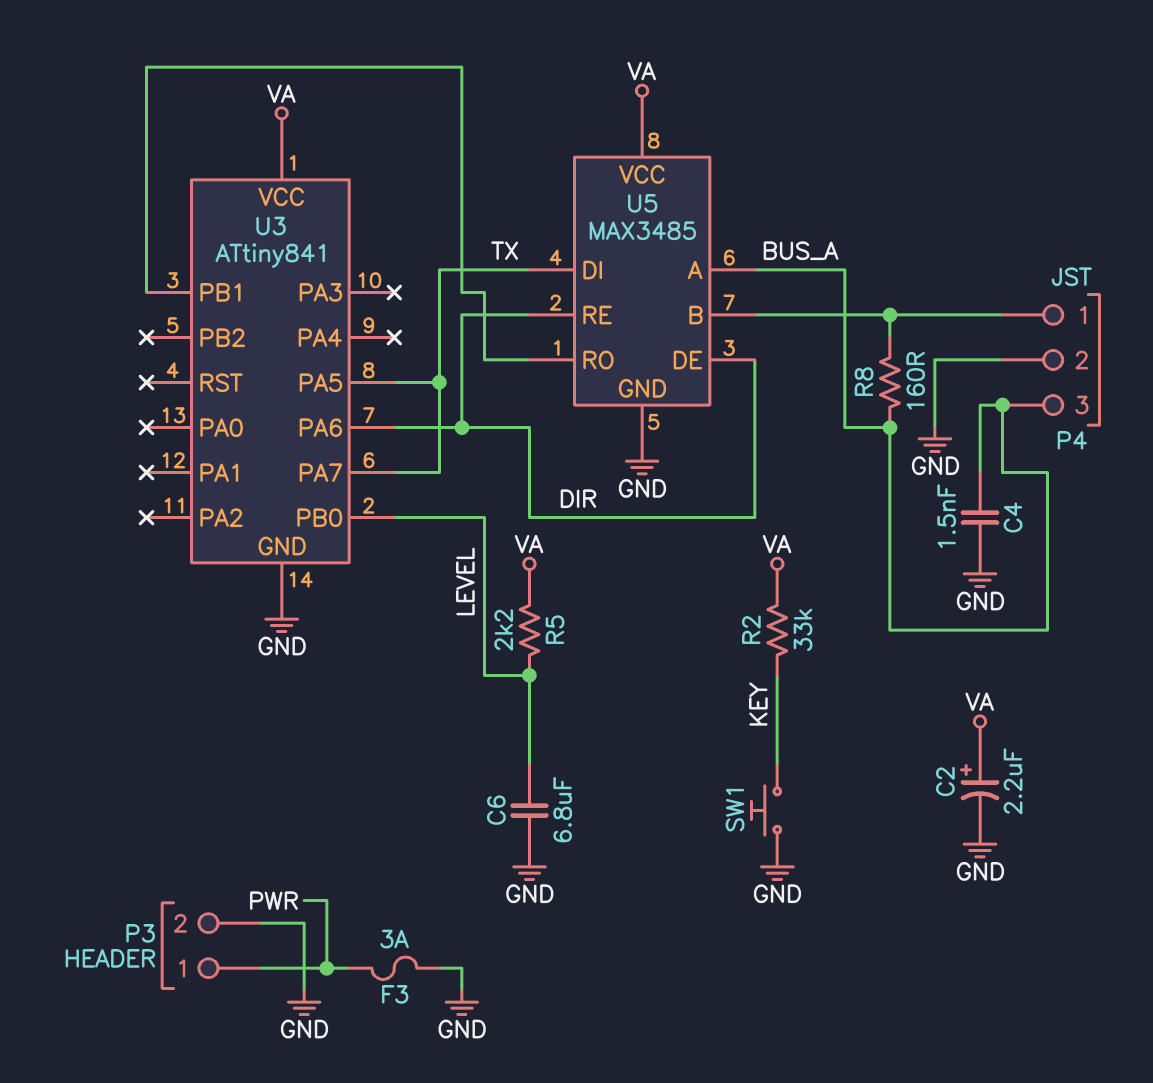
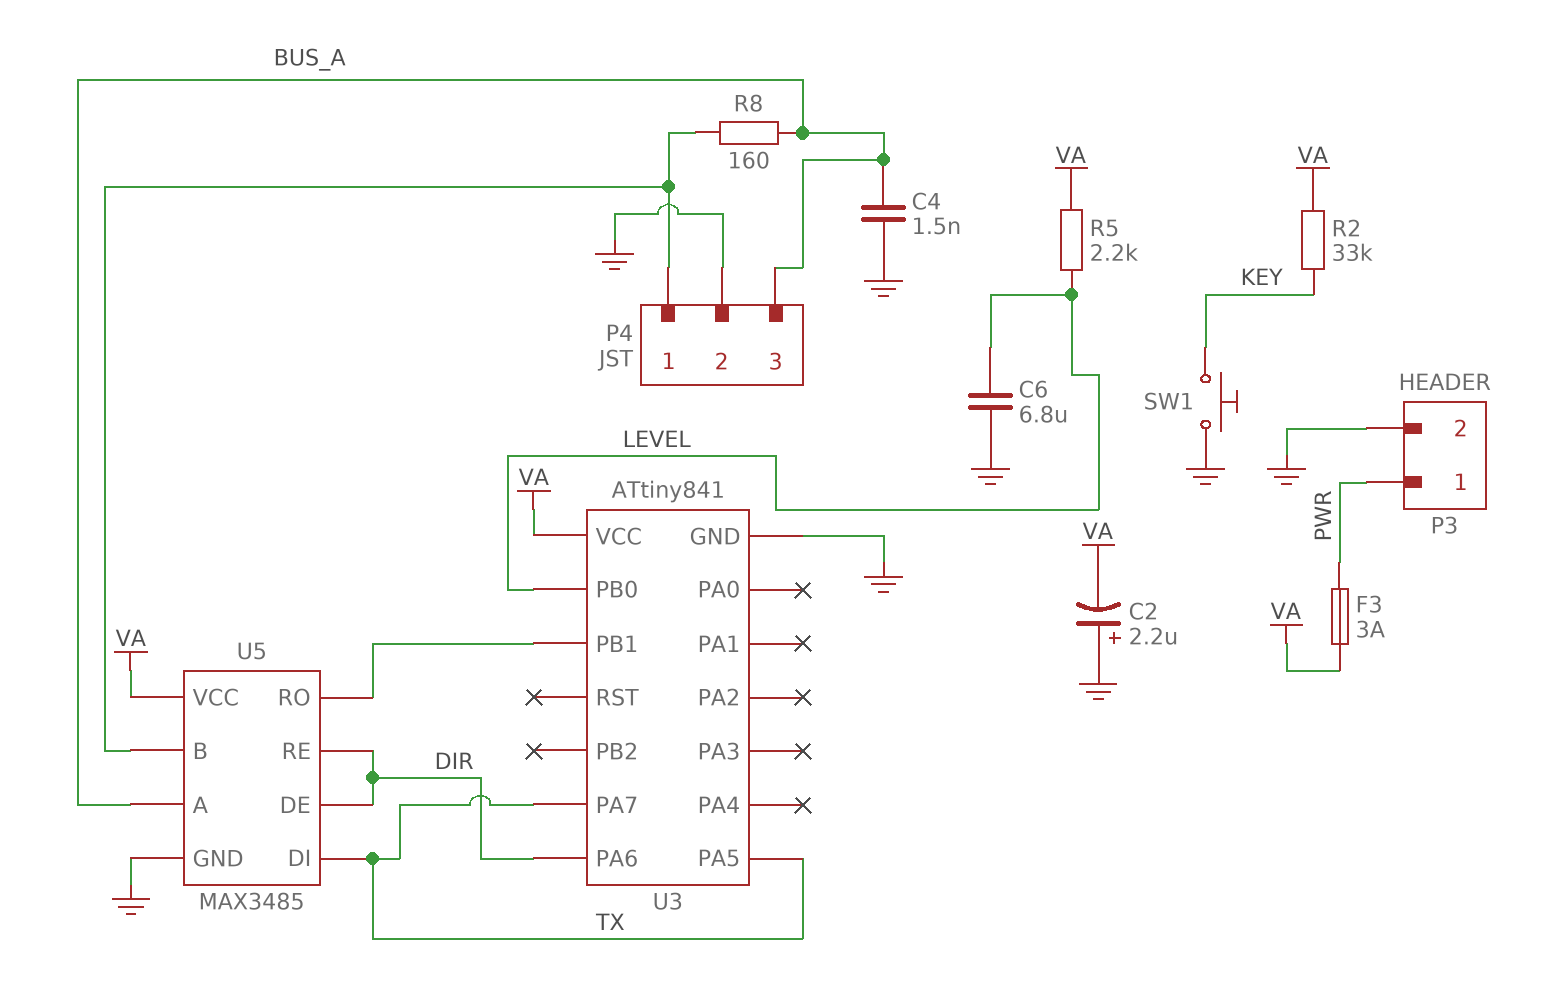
C2: 2.2uF (plus VA, minus GND) -> 2.2uF (plus GND, minus VA)
F3: 3A (GND, PWR) -> 3A (PWR, VA)

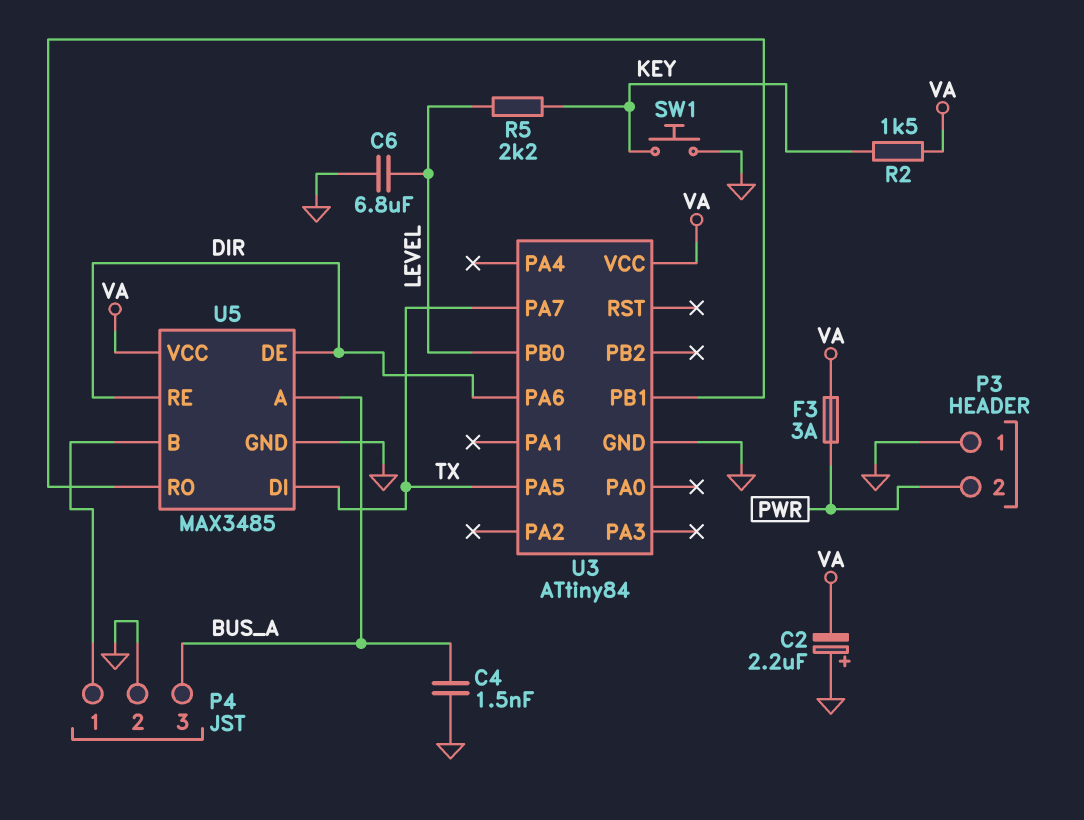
P3 pin 1: PWR -> GND
P3 pin 2: GND -> PWR
R2: 33k (KEY, VA) -> 1.5k (KEY, VA)
R5: 2.2k (LEVEL, VA) -> 2.2k (KEY, LEVEL)
R8: 160 (BUS_A, P4/1) -> none
U3: ATtiny841 -> ATtiny84

